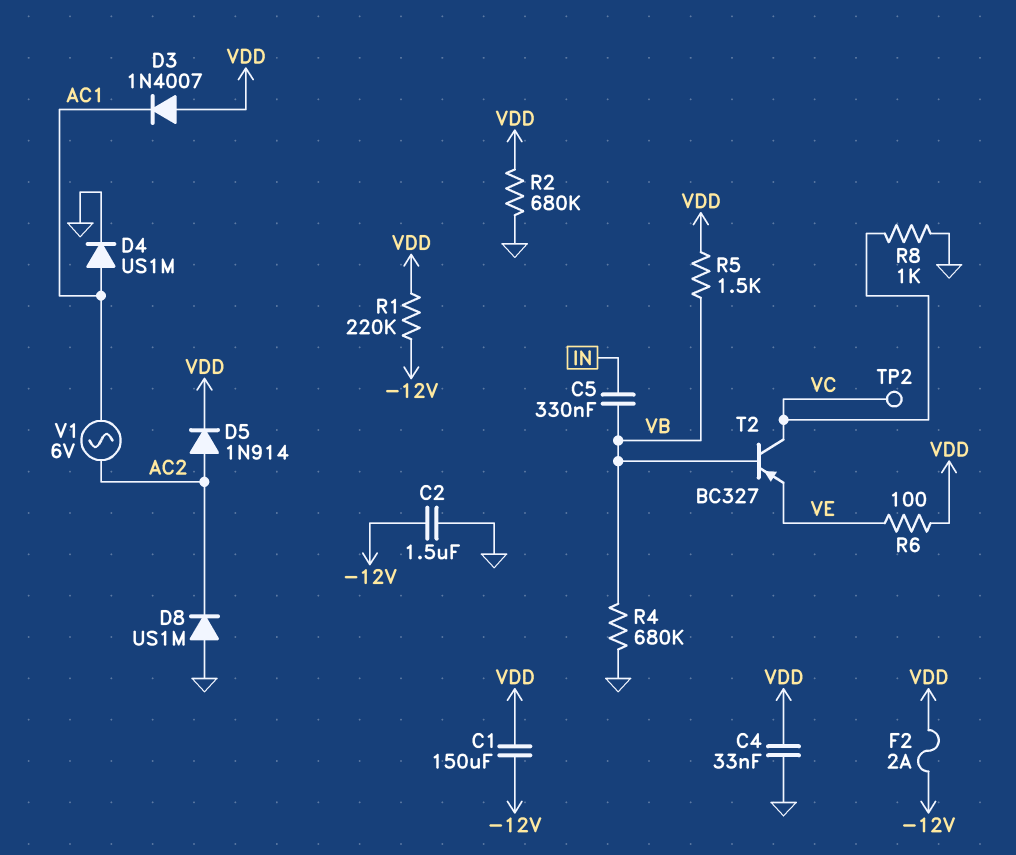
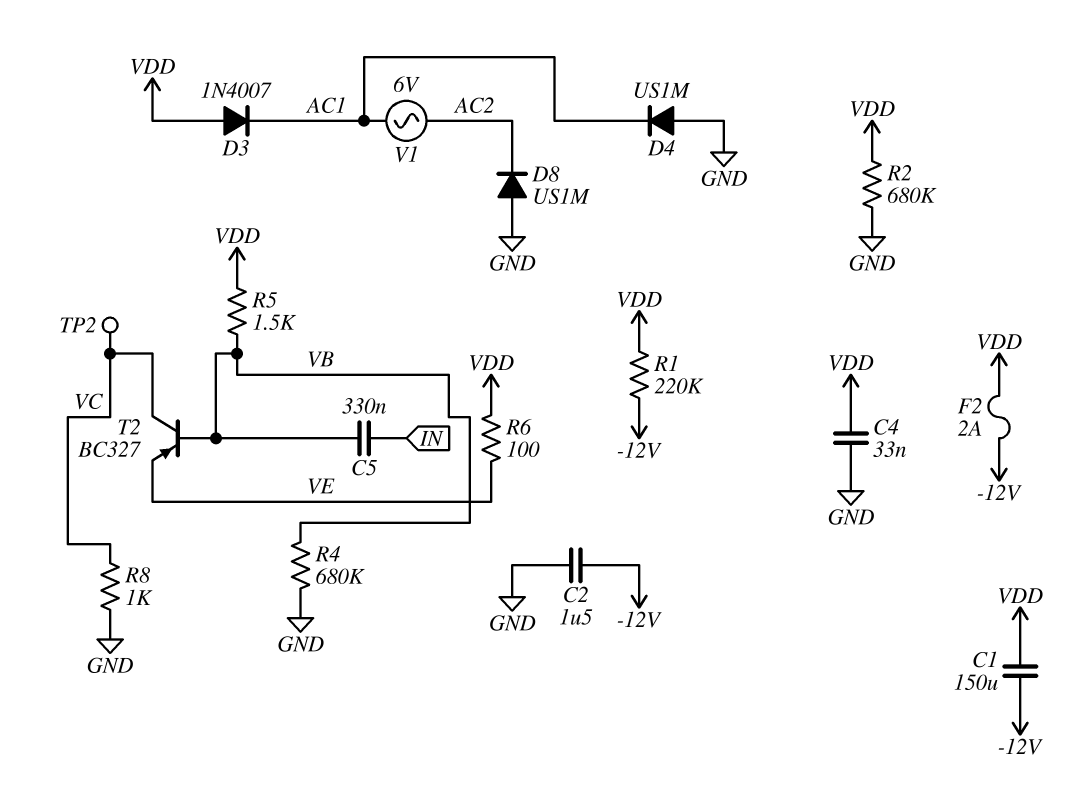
D4: diode US1M (A AC1, K GND) -> diode US1M (A GND, K AC1)
D5: diode 1N914 (A AC2, K VDD) -> none

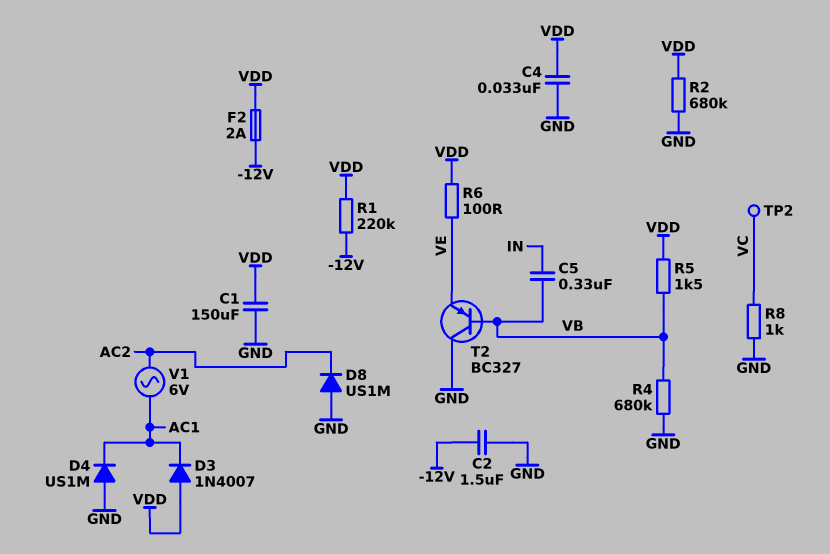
C1: 150uF (-12V, VDD) -> 150uF (GND, VDD)
T2: PNP BC327 (B VB, C VC, E VE) -> PNP BC327 (B VB, C GND, E VE)

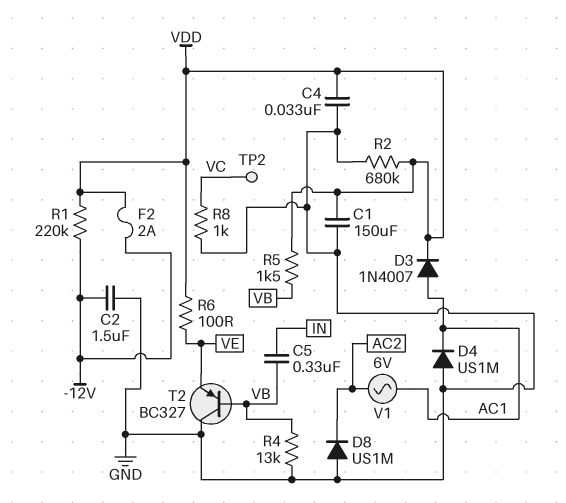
D3: diode 1N4007 (A VDD, K AC1) -> diode 1N4007 (A AC1, K VDD)
R4: 680k (GND, VB) -> 13k (GND, VB)

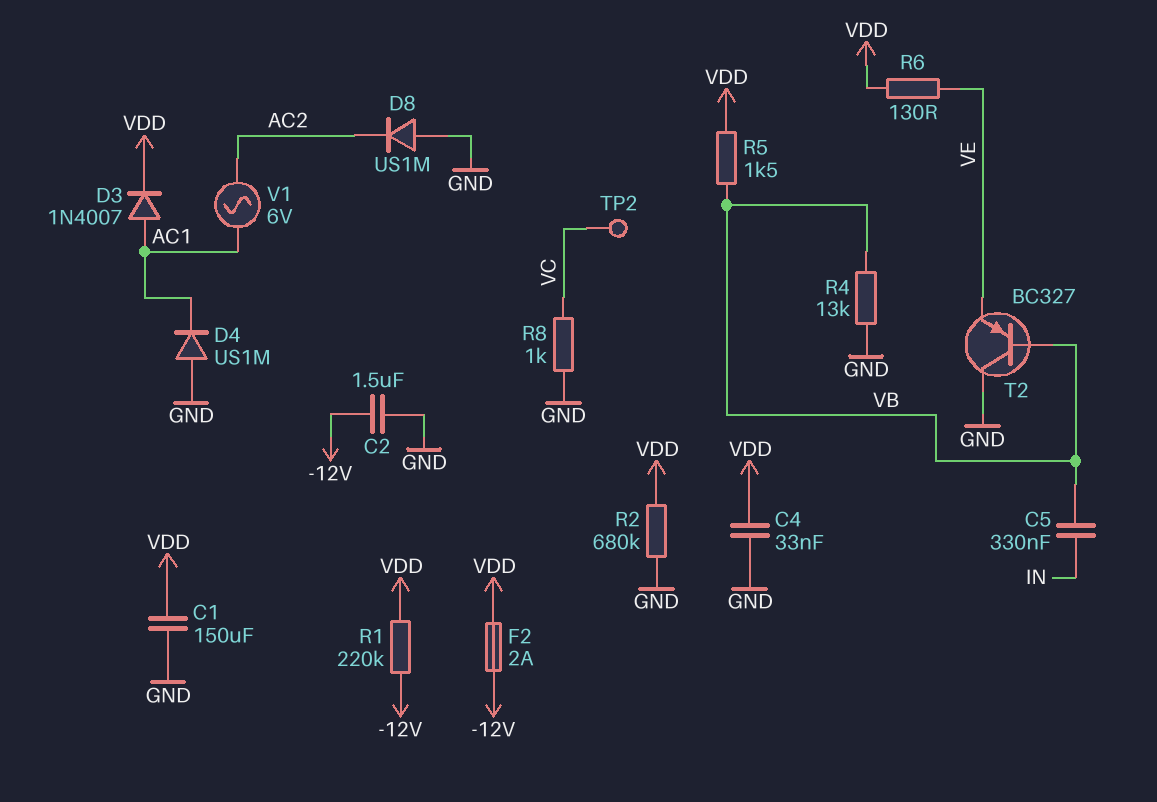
R6: 100 (VDD, VE) -> 130 (VDD, VE)

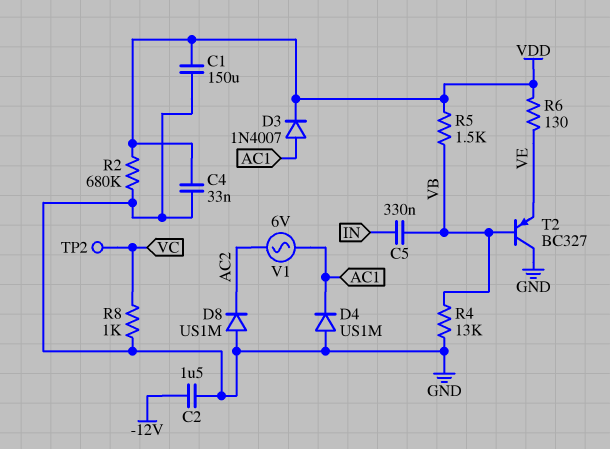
F2: 2A (-12V, VDD) -> none
R1: 220k (-12V, VDD) -> none

